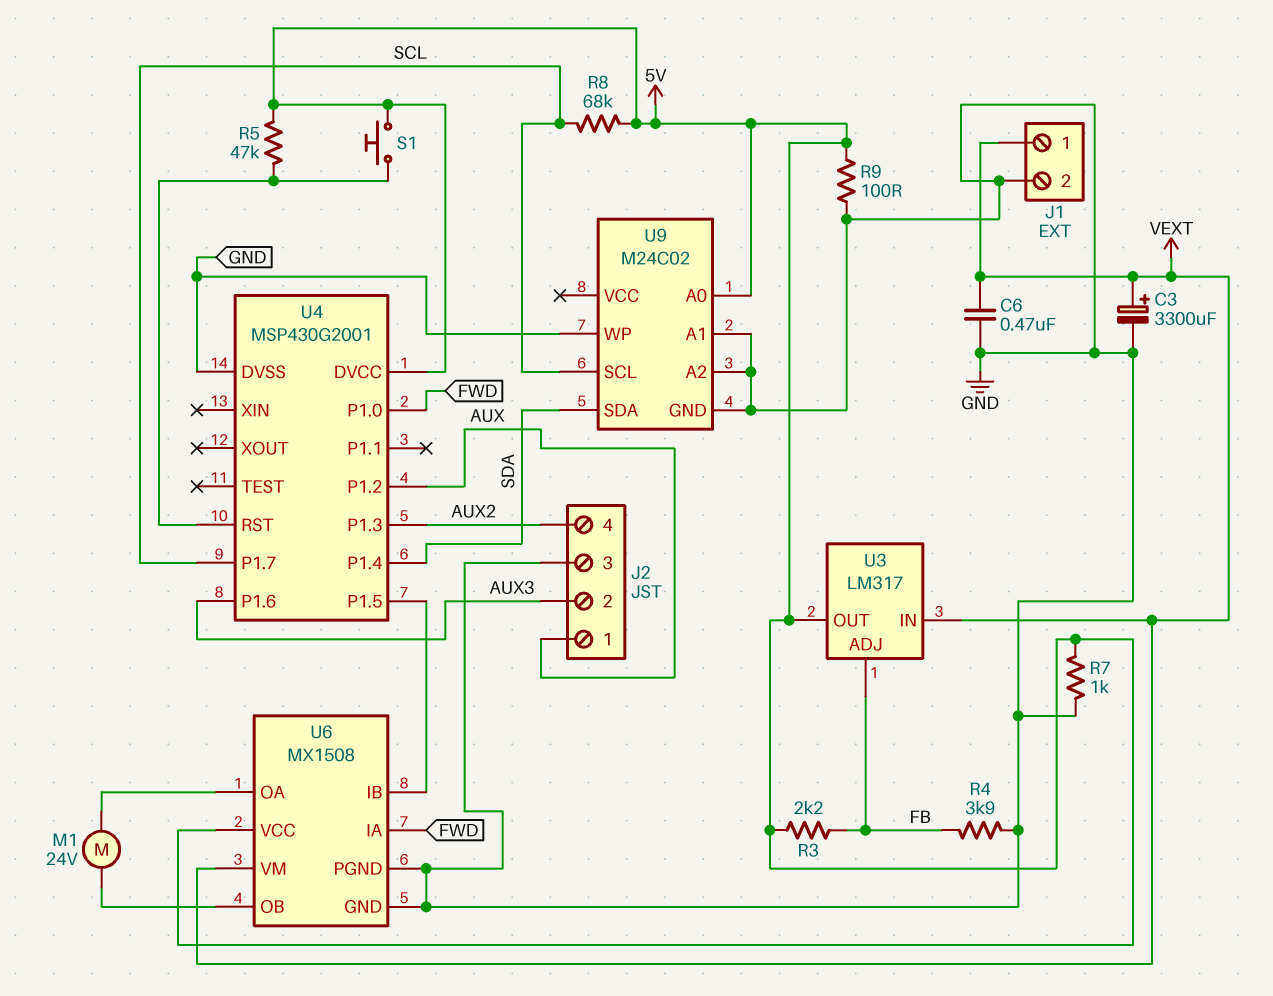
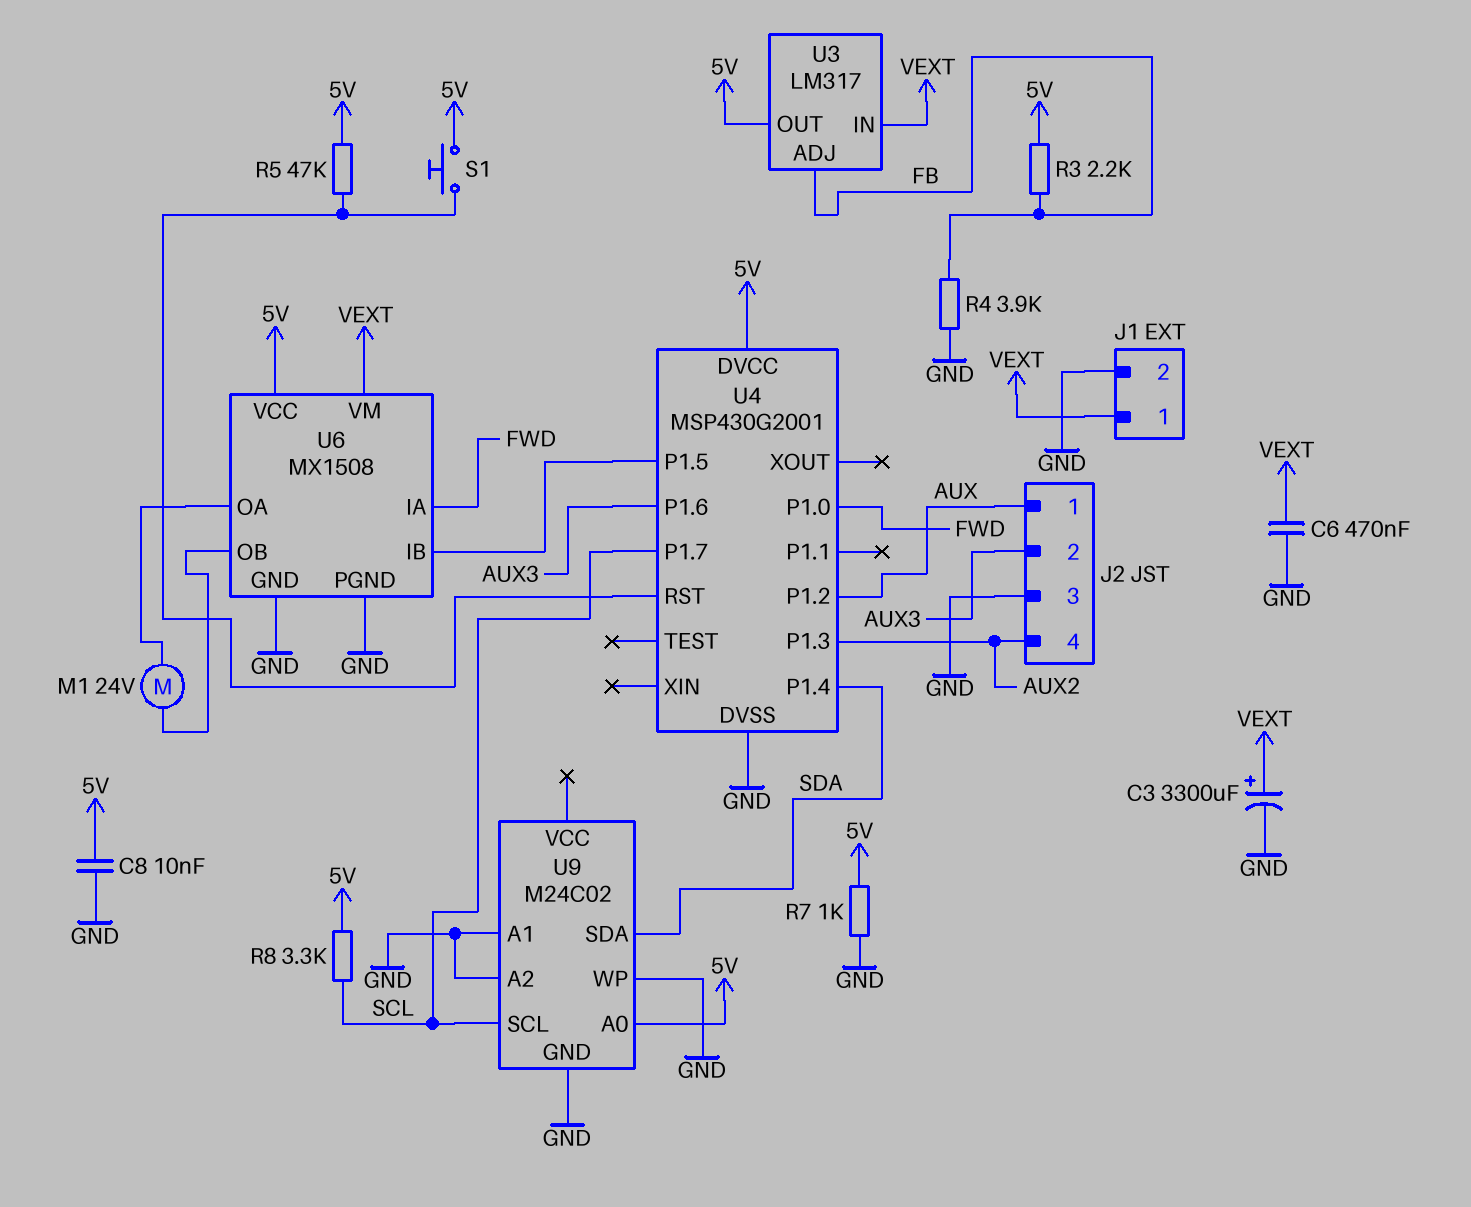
C8: none -> 10nF (5V, GND)
R8: 68k (5V, SCL) -> 3.3k (5V, SCL)
R9: 100 (5V, GND) -> none

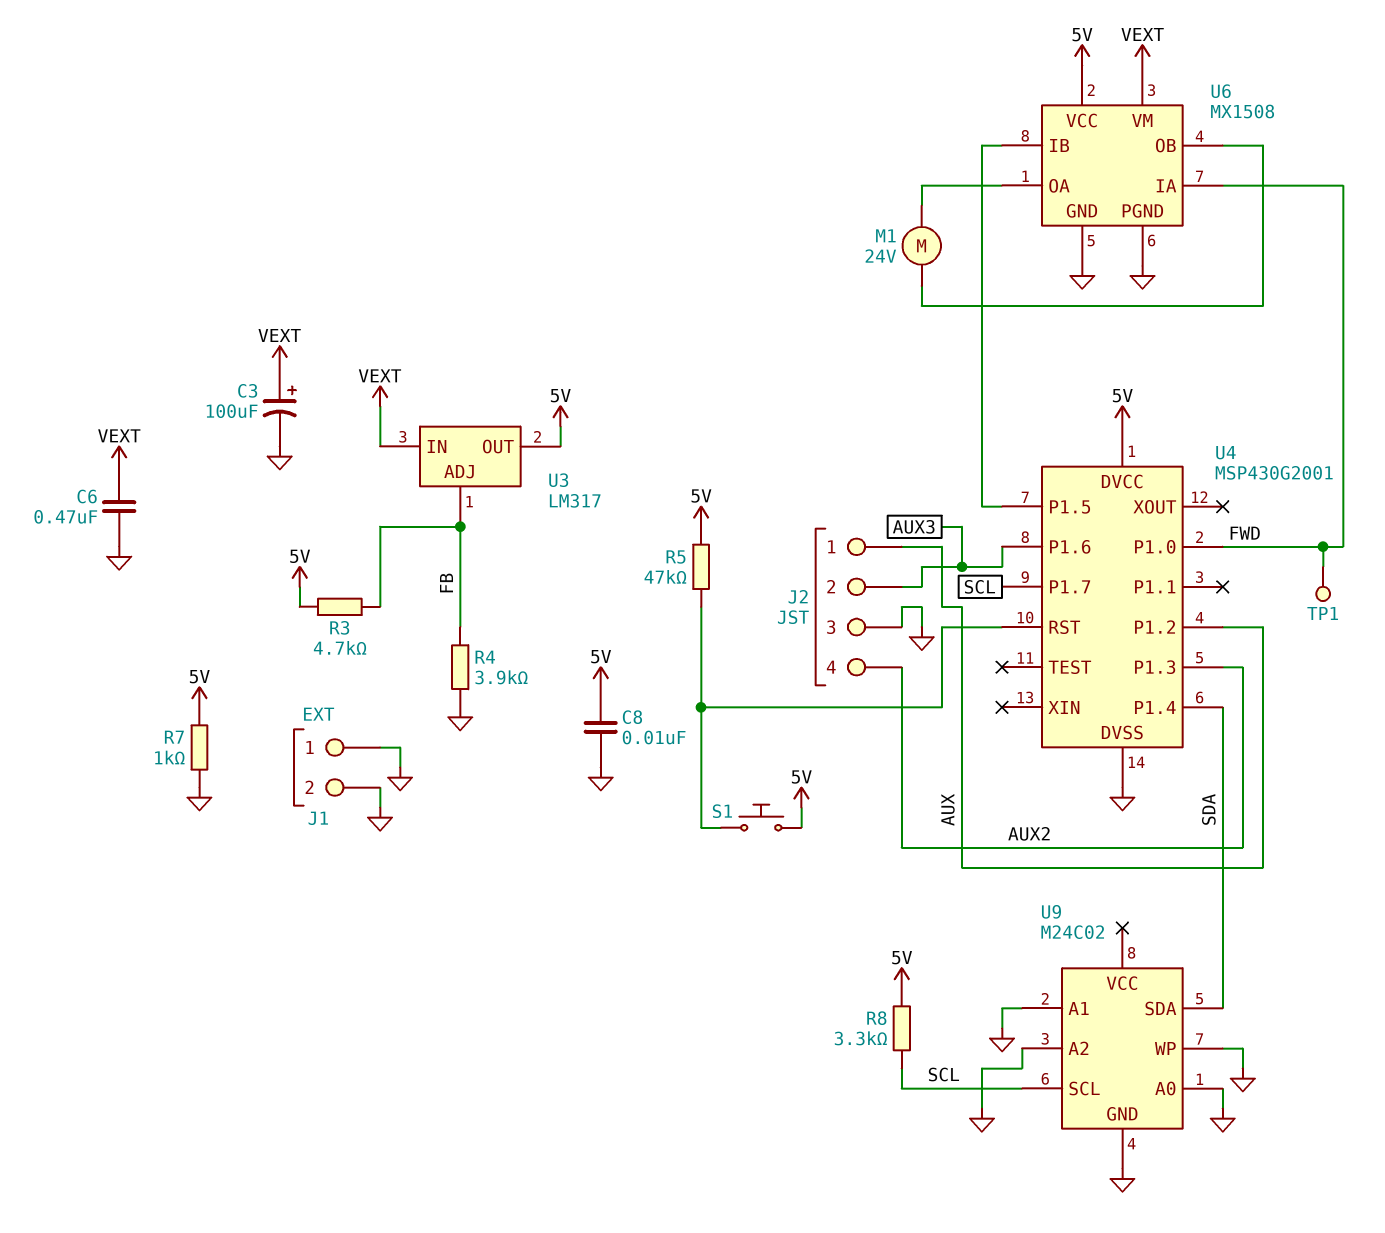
C3: 3300uF (plus VEXT, minus GND) -> 100uF (plus VEXT, minus GND)
J1 pin 1: VEXT -> GND
R3: 2.2k (5V, FB) -> 4.7k (5V, FB)
TP1: none -> test point (FWD)
U9 pin A0: 5V -> GND

